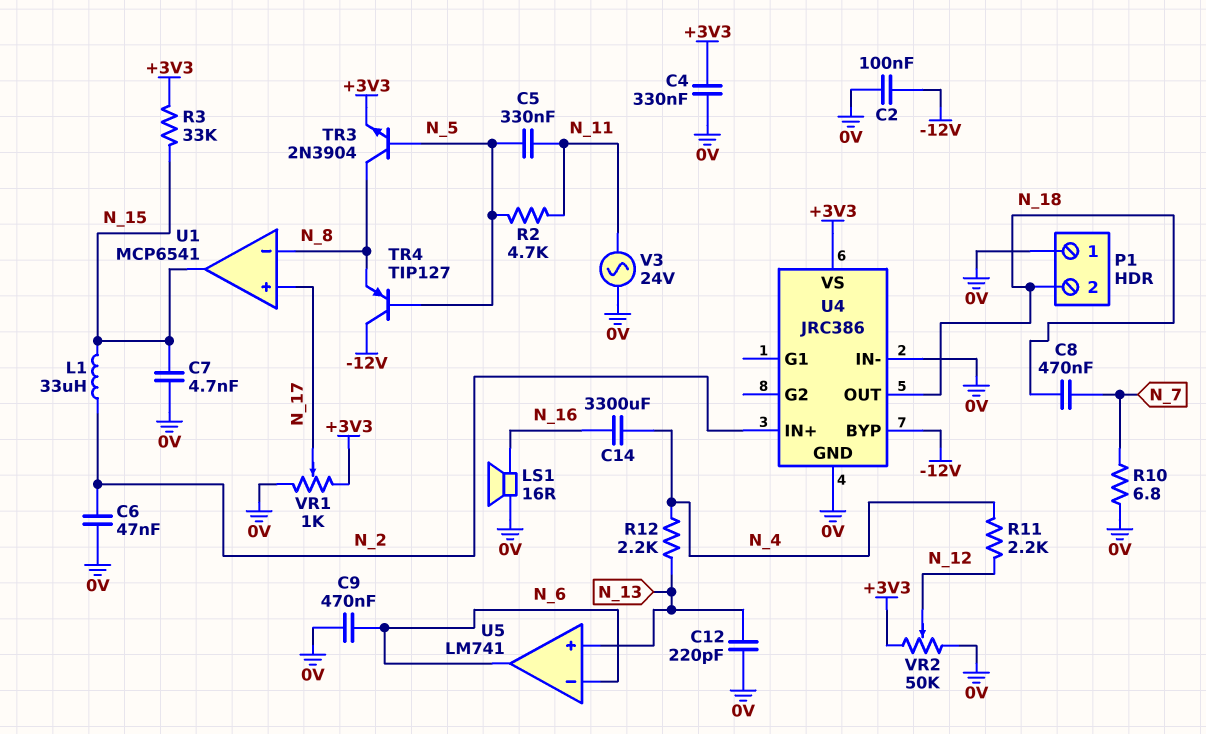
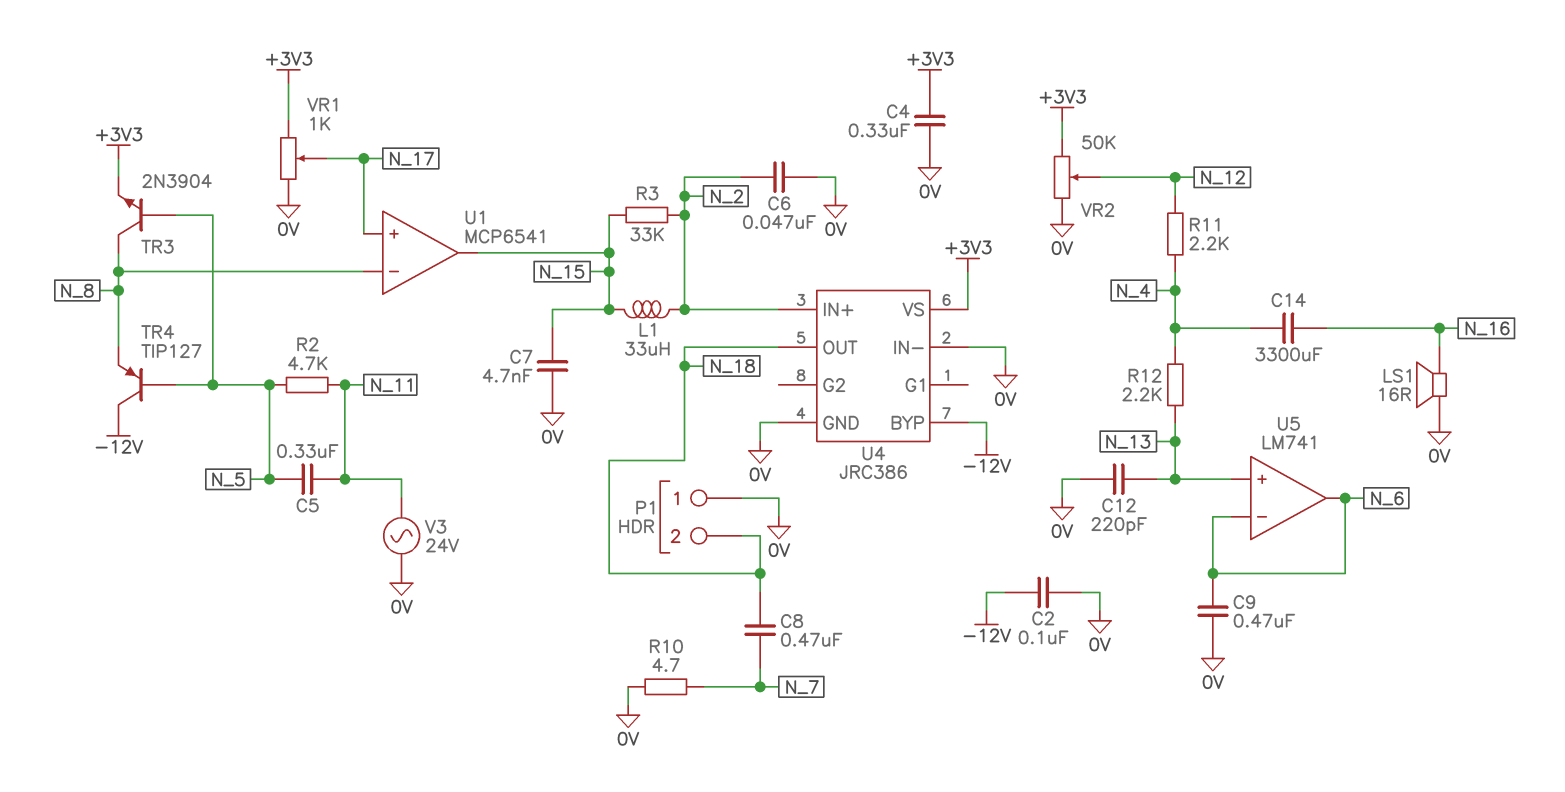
R3: 33k (+3V3, N_15) -> 33k (N_2, N_15)
R10: 6.8 (0V, N_7) -> 4.7 (0V, N_7)

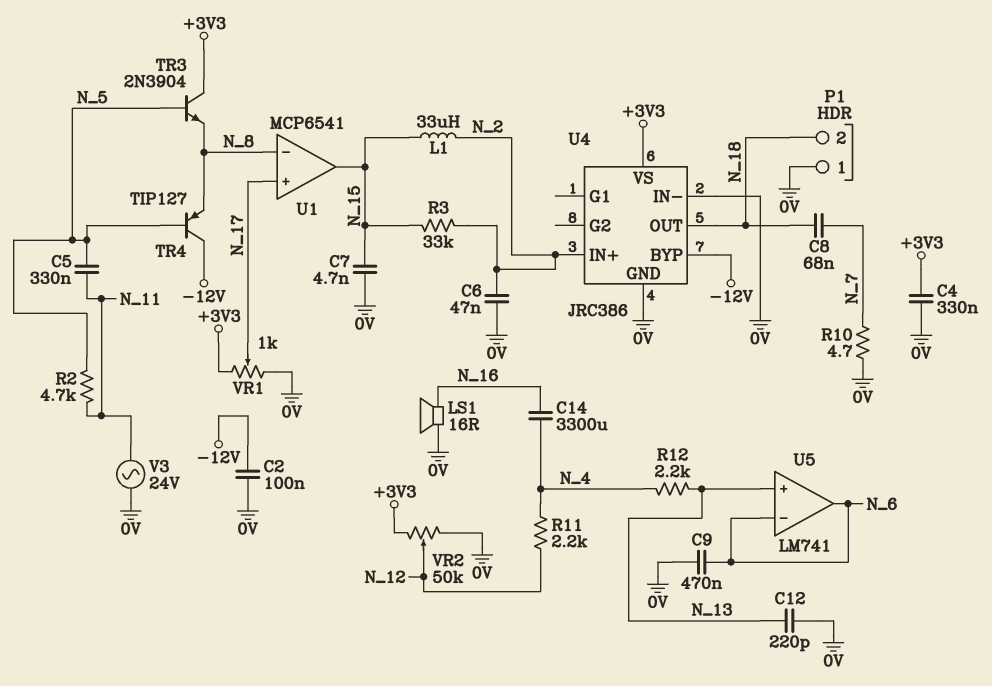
C8: 470nF (N_7, N_18) -> 68nF (N_7, N_18)
TR3: NPN 2N3904 (B N_5, C N_8, E +3V3) -> NPN 2N3904 (B N_5, C +3V3, E N_8)

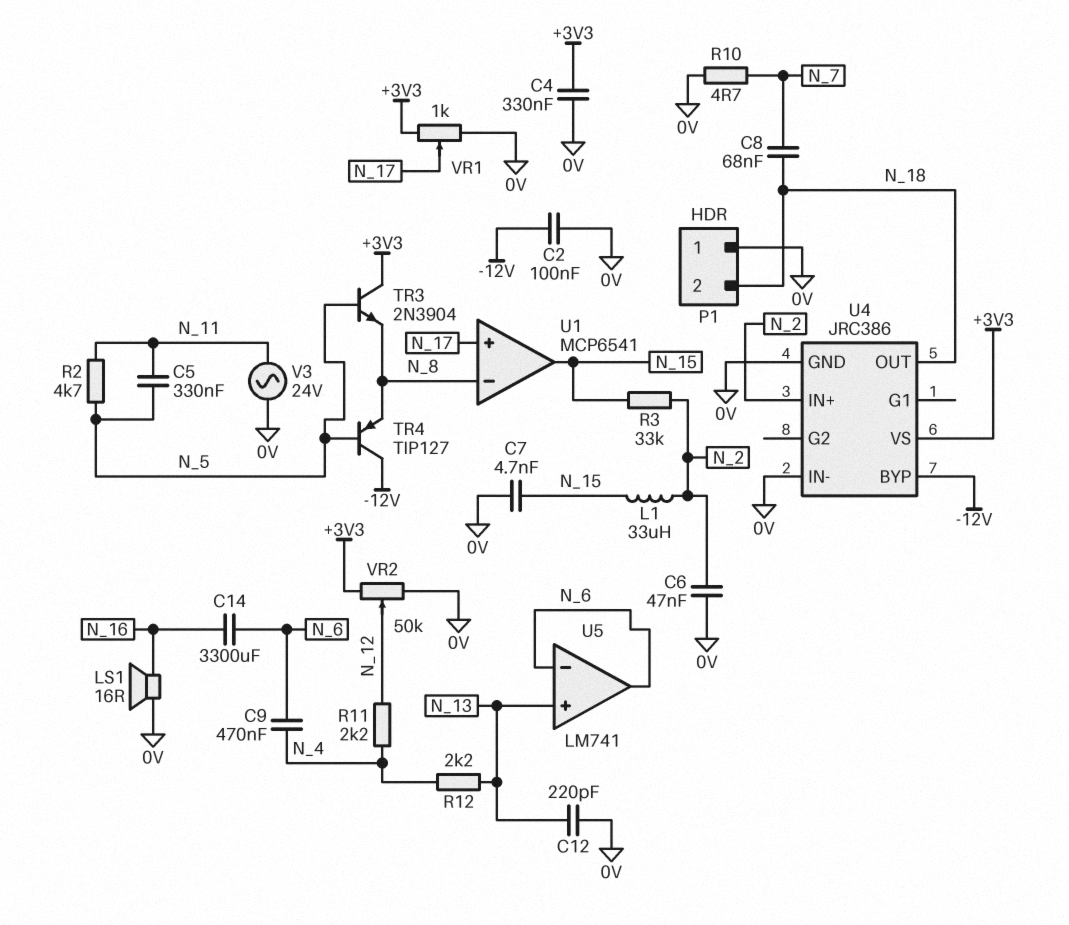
C9: 470nF (0V, N_6) -> 470nF (N_4, N_6)
C14: 3300uF (N_4, N_16) -> 3300uF (N_6, N_16)

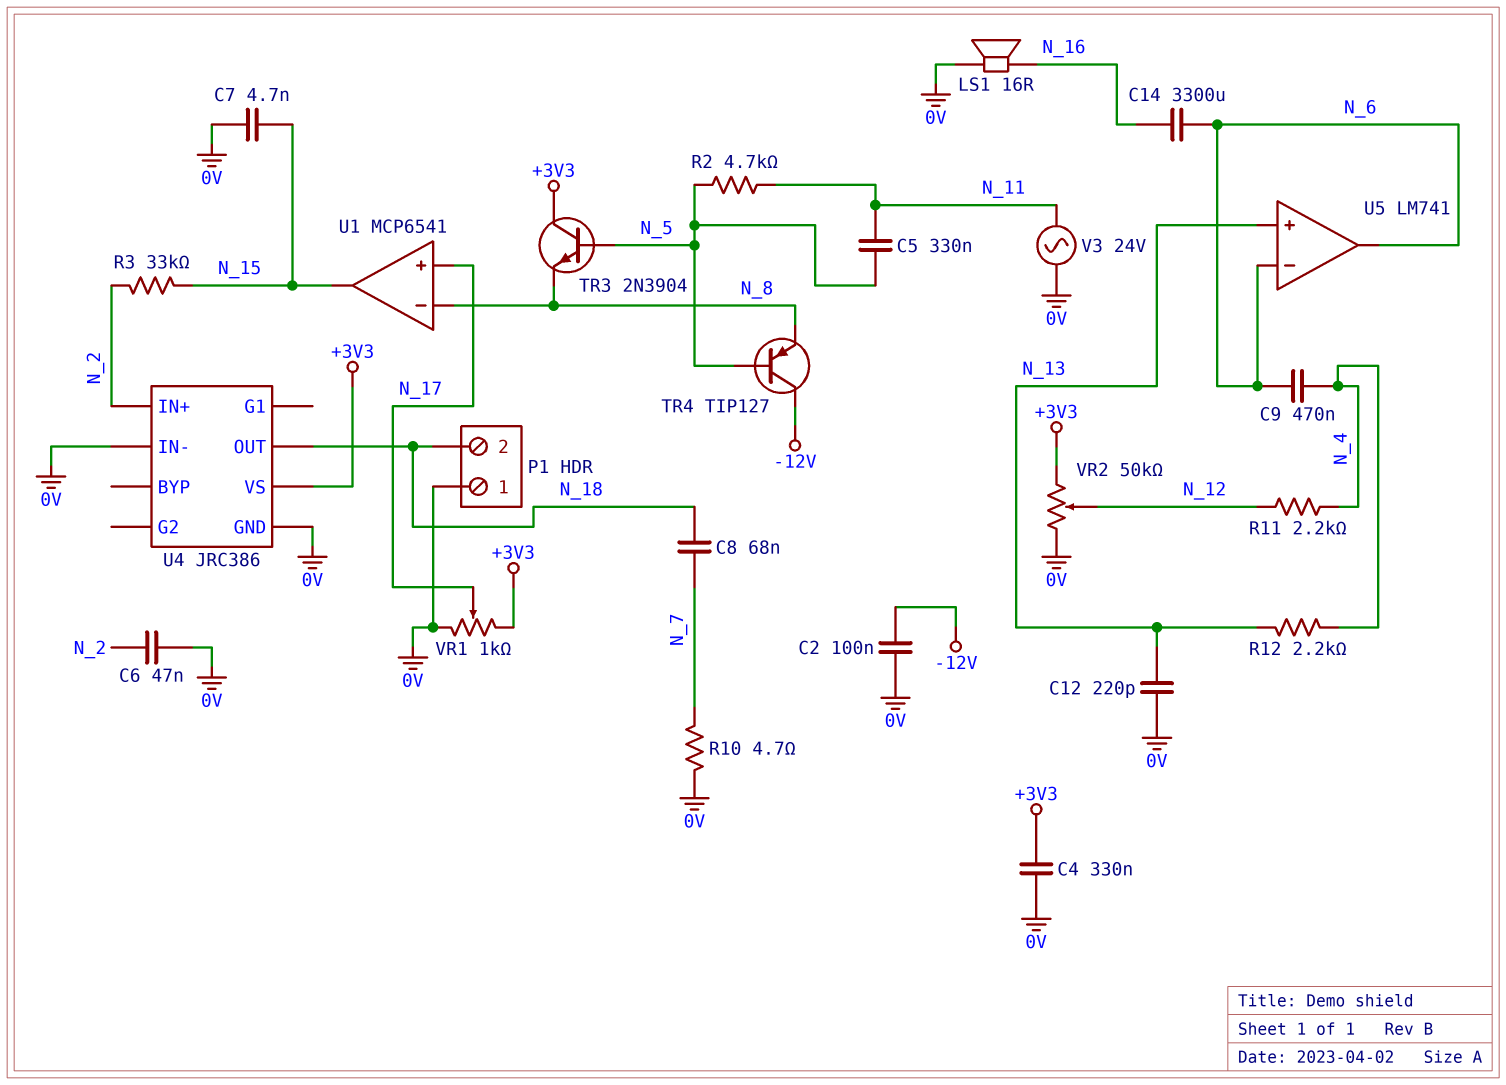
L1: 33uH (N_2, N_15) -> none
U4 pin BYP: -12V -> none

